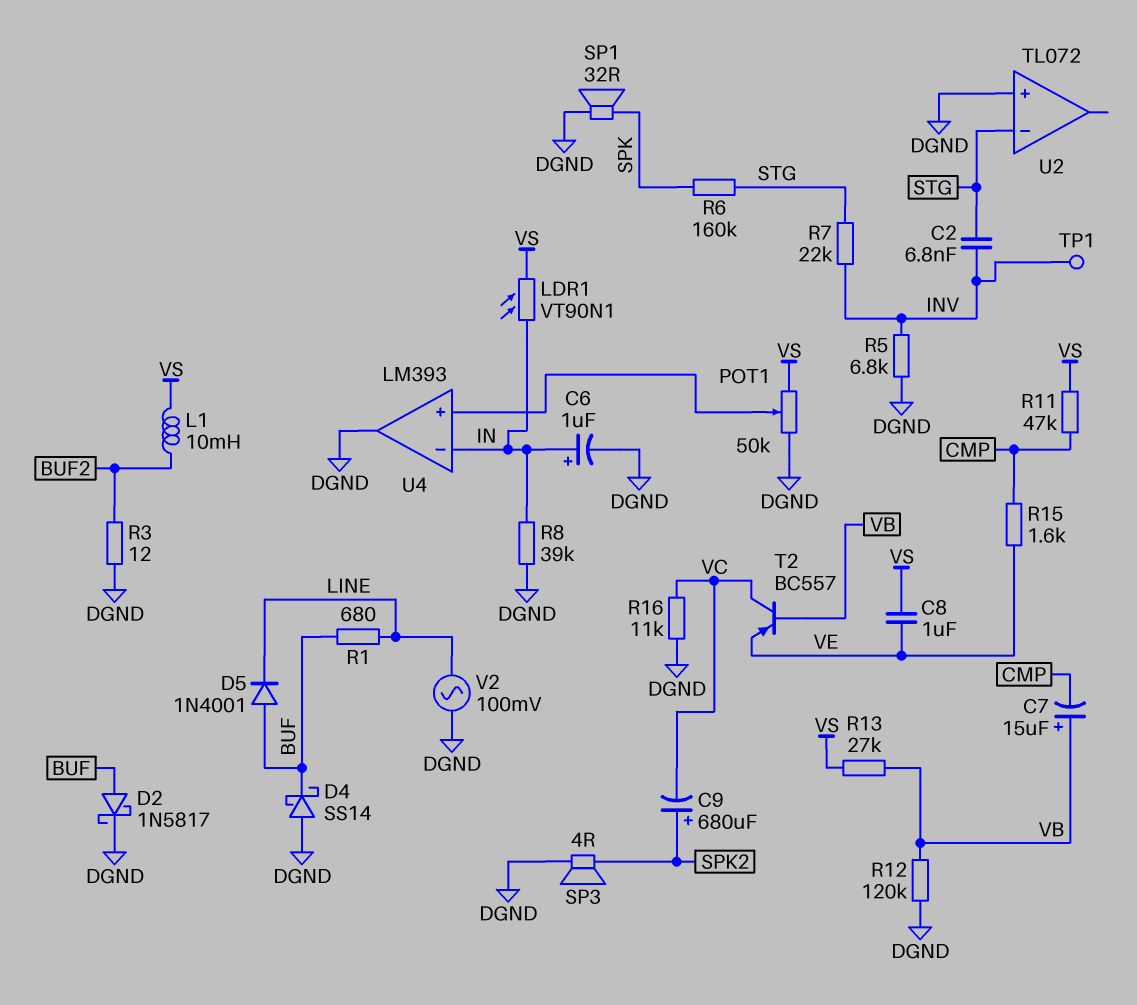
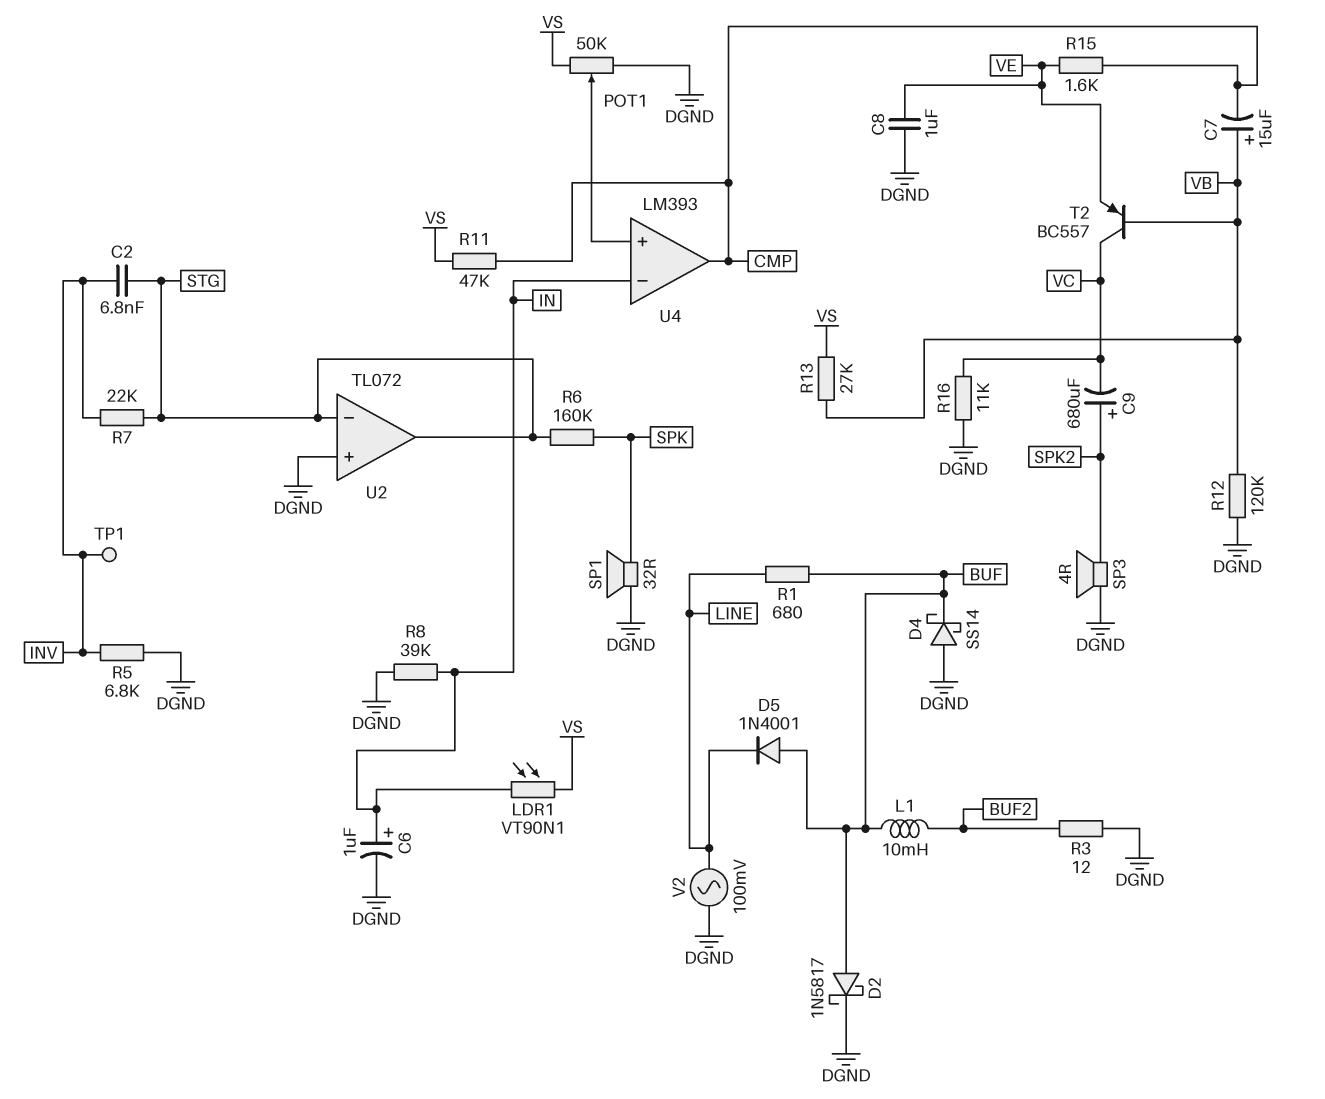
C8: 1uF (VE, VS) -> 1uF (DGND, VE)
L1: 10mH (BUF2, VS) -> 10mH (BUF, BUF2)
U2 pin out: none -> STG
U4 pin out: DGND -> CMP

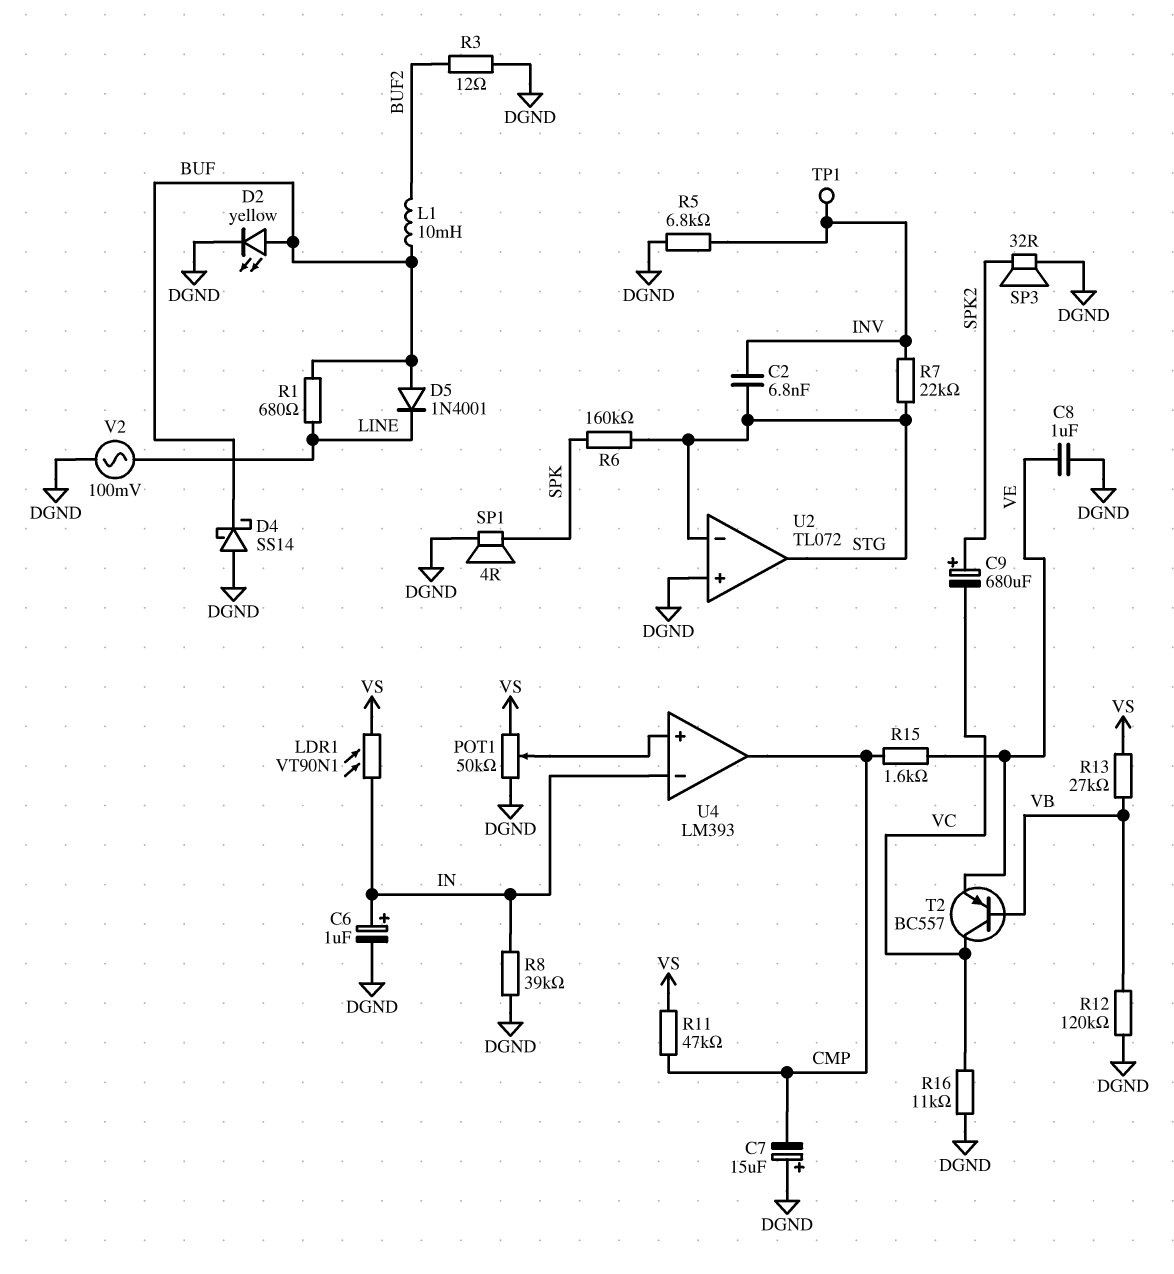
C7: 15uF (plus VB, minus CMP) -> 15uF (plus DGND, minus CMP)
D2: schottky 1N5817 (A BUF, K DGND) -> LED yellow (A BUF, K DGND)
SP1: speaker 32R (DGND, SPK) -> speaker 4R (DGND, SPK)
SP3: speaker 4R (DGND, SPK2) -> speaker 32R (DGND, SPK2)

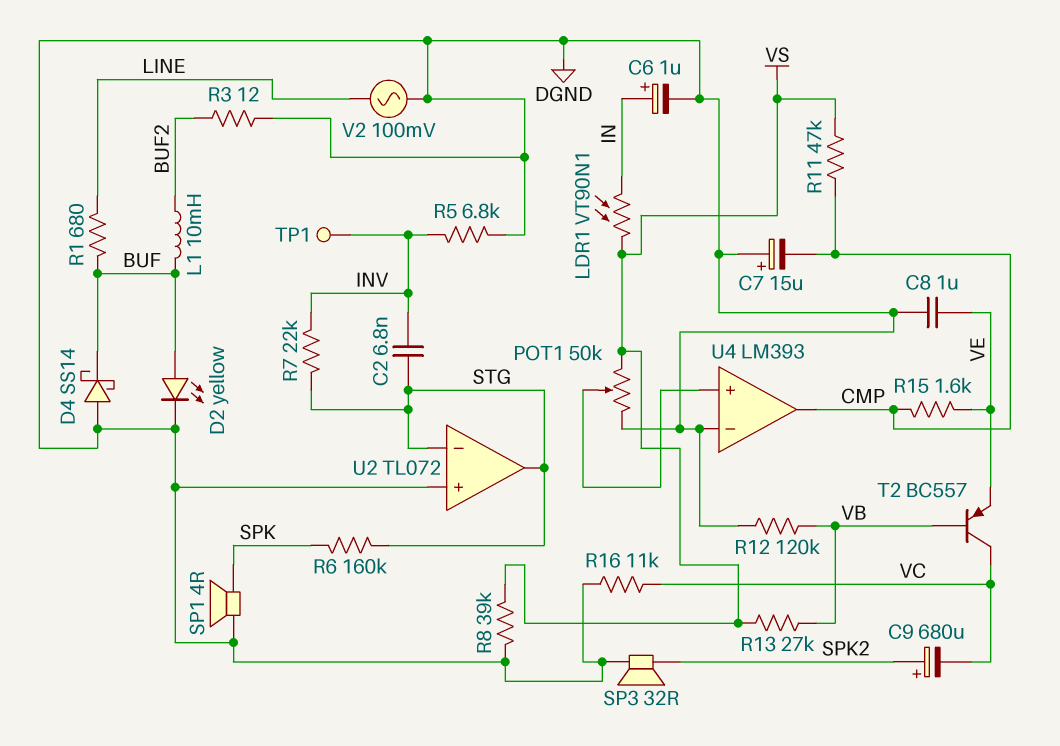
D5: diode 1N4001 (A BUF, K LINE) -> none
R8: 39k (DGND, IN) -> 39k (DGND, VS)
U4 pin in-: IN -> DGND

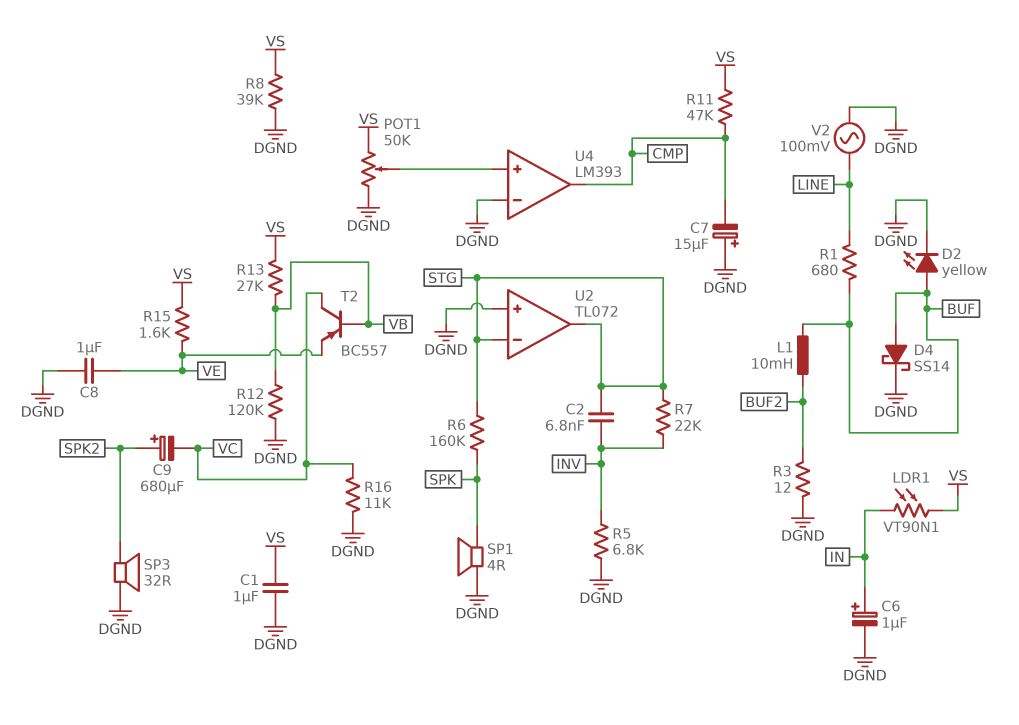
C1: none -> 1uF (DGND, VS)
D4: schottky SS14 (A DGND, K BUF) -> schottky SS14 (A BUF, K DGND)
R15: 1.6k (CMP, VE) -> 1.6k (VE, VS)
TP1: test point (INV) -> none

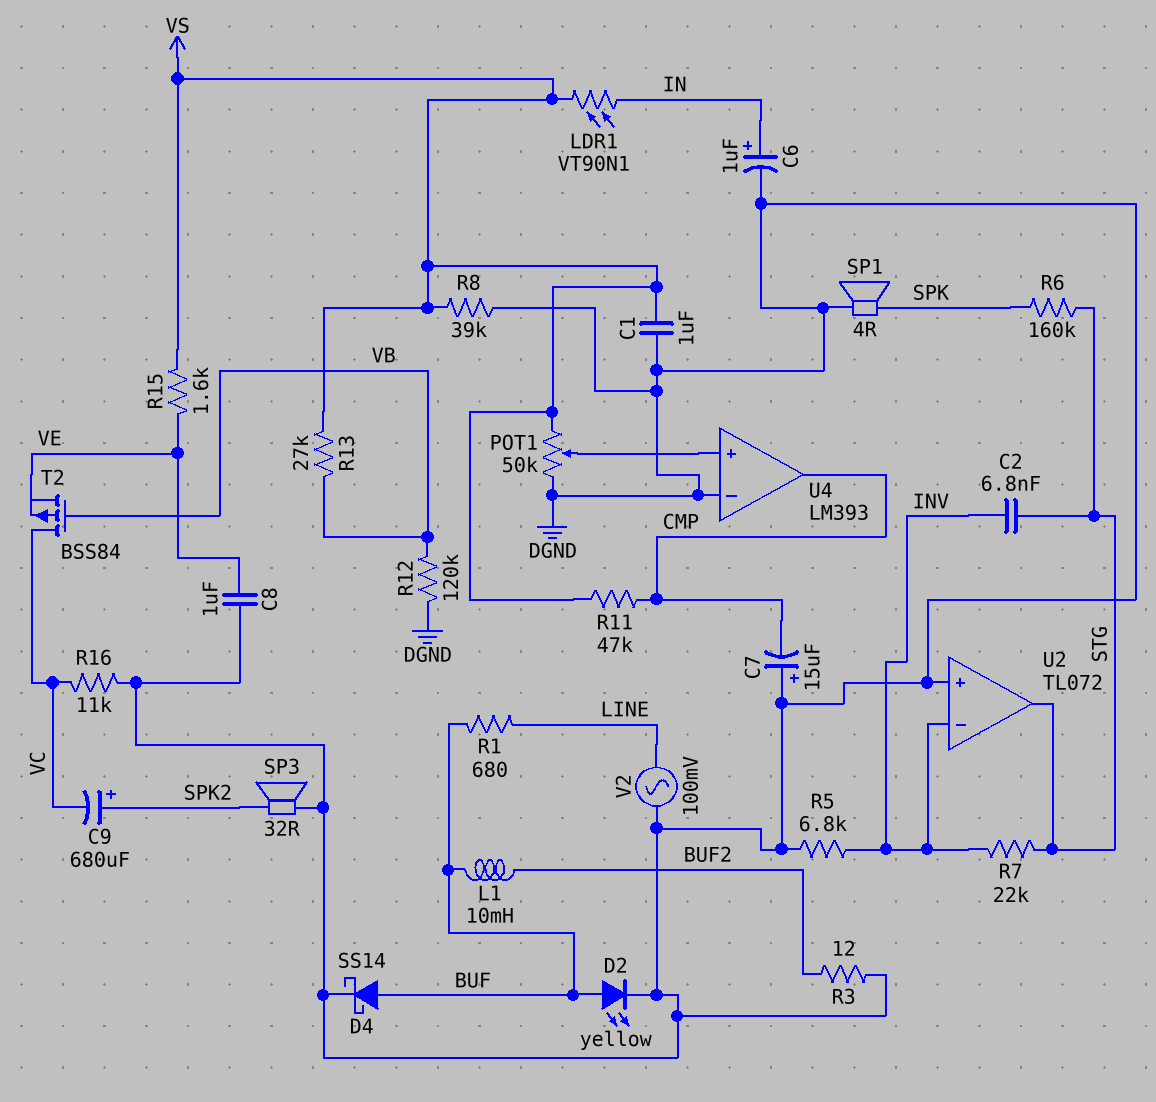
T2: PNP BC557 (B VB, C VC, E VE) -> PMOS BSS84 (G VB, D VC, S VE)
U2 pin in-: STG -> INV

